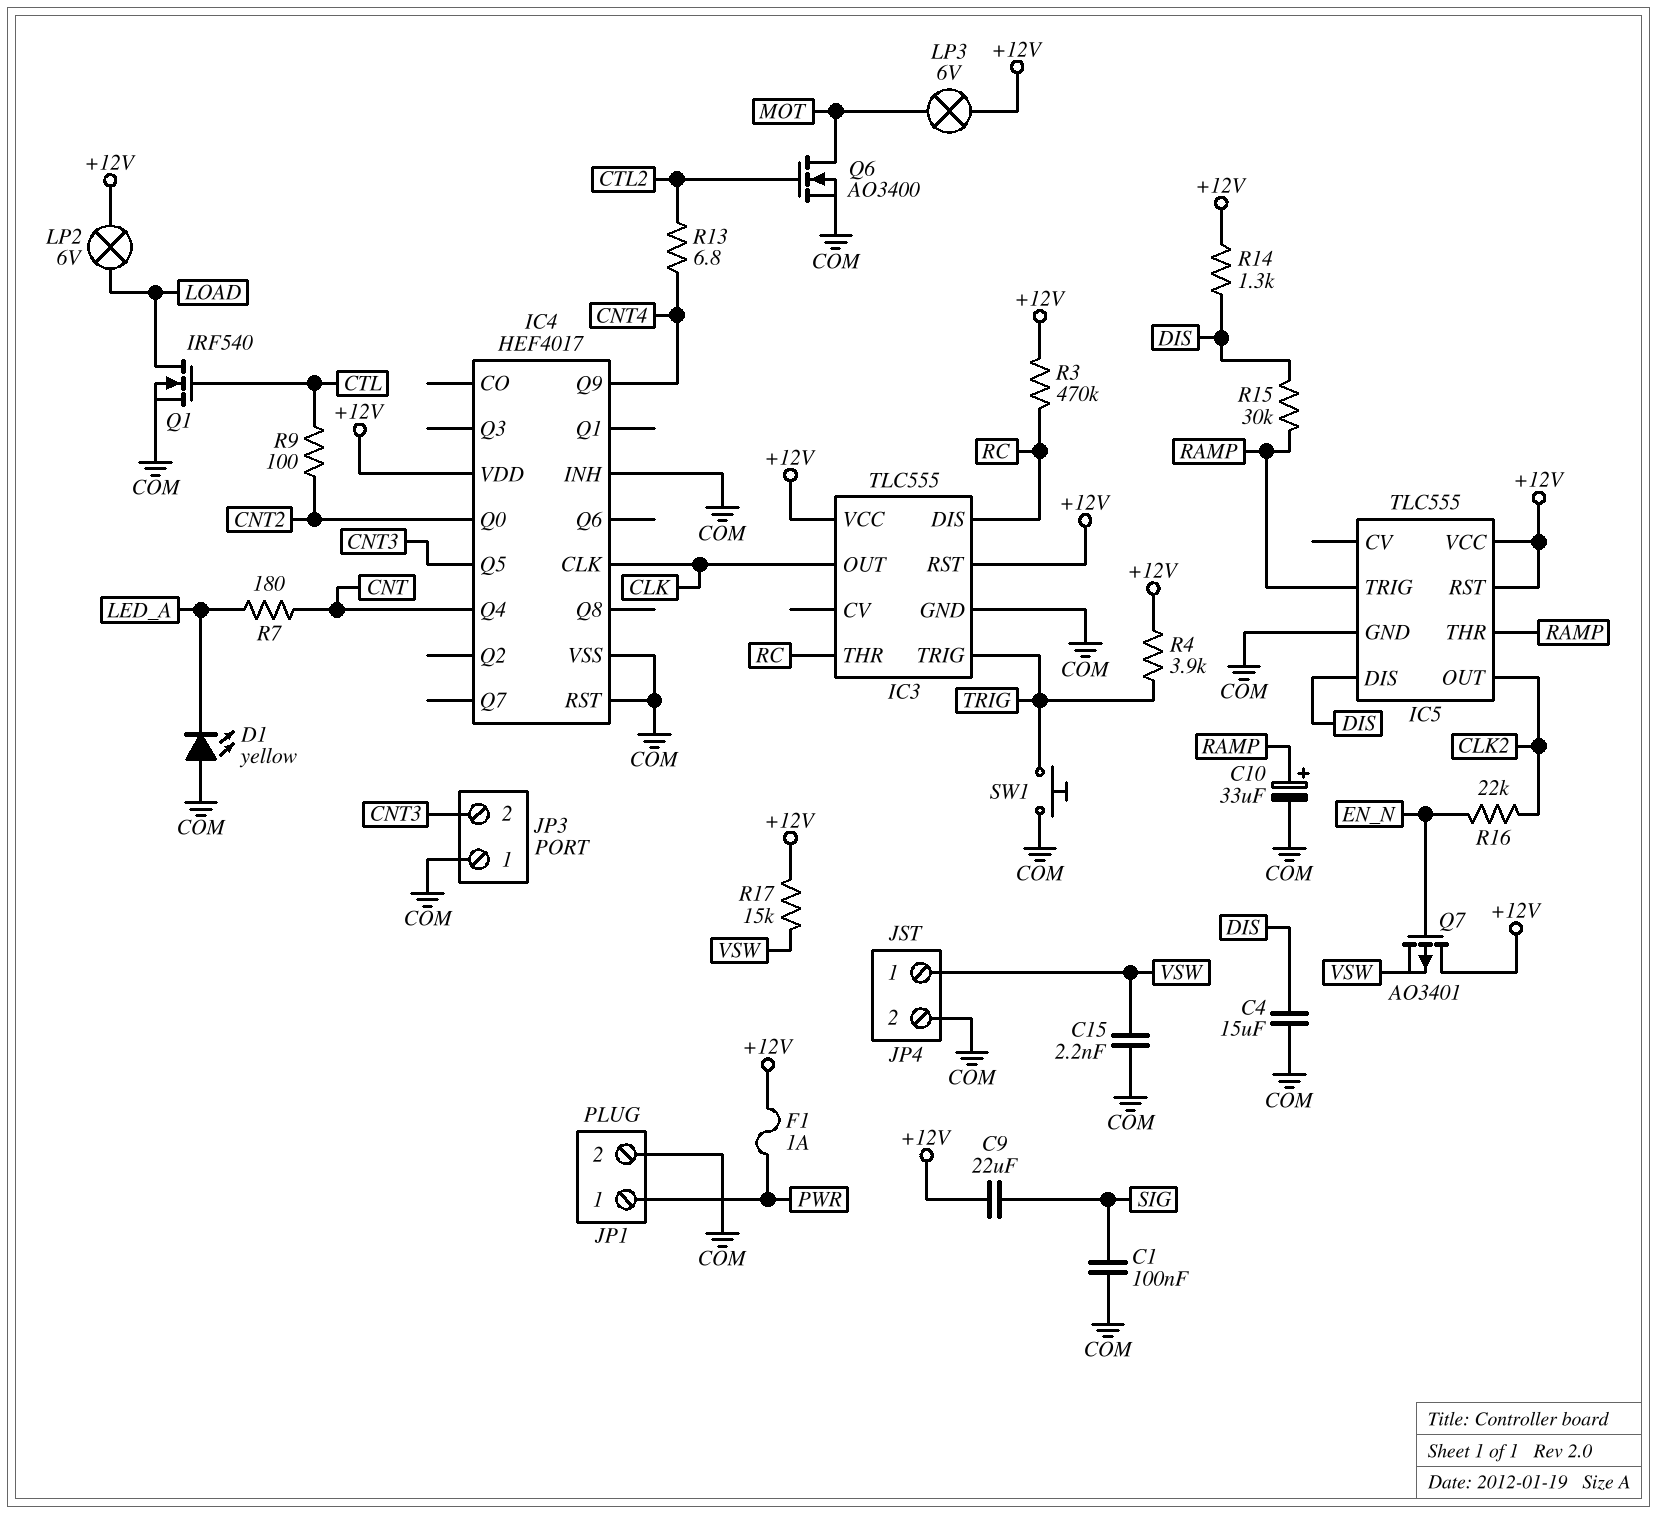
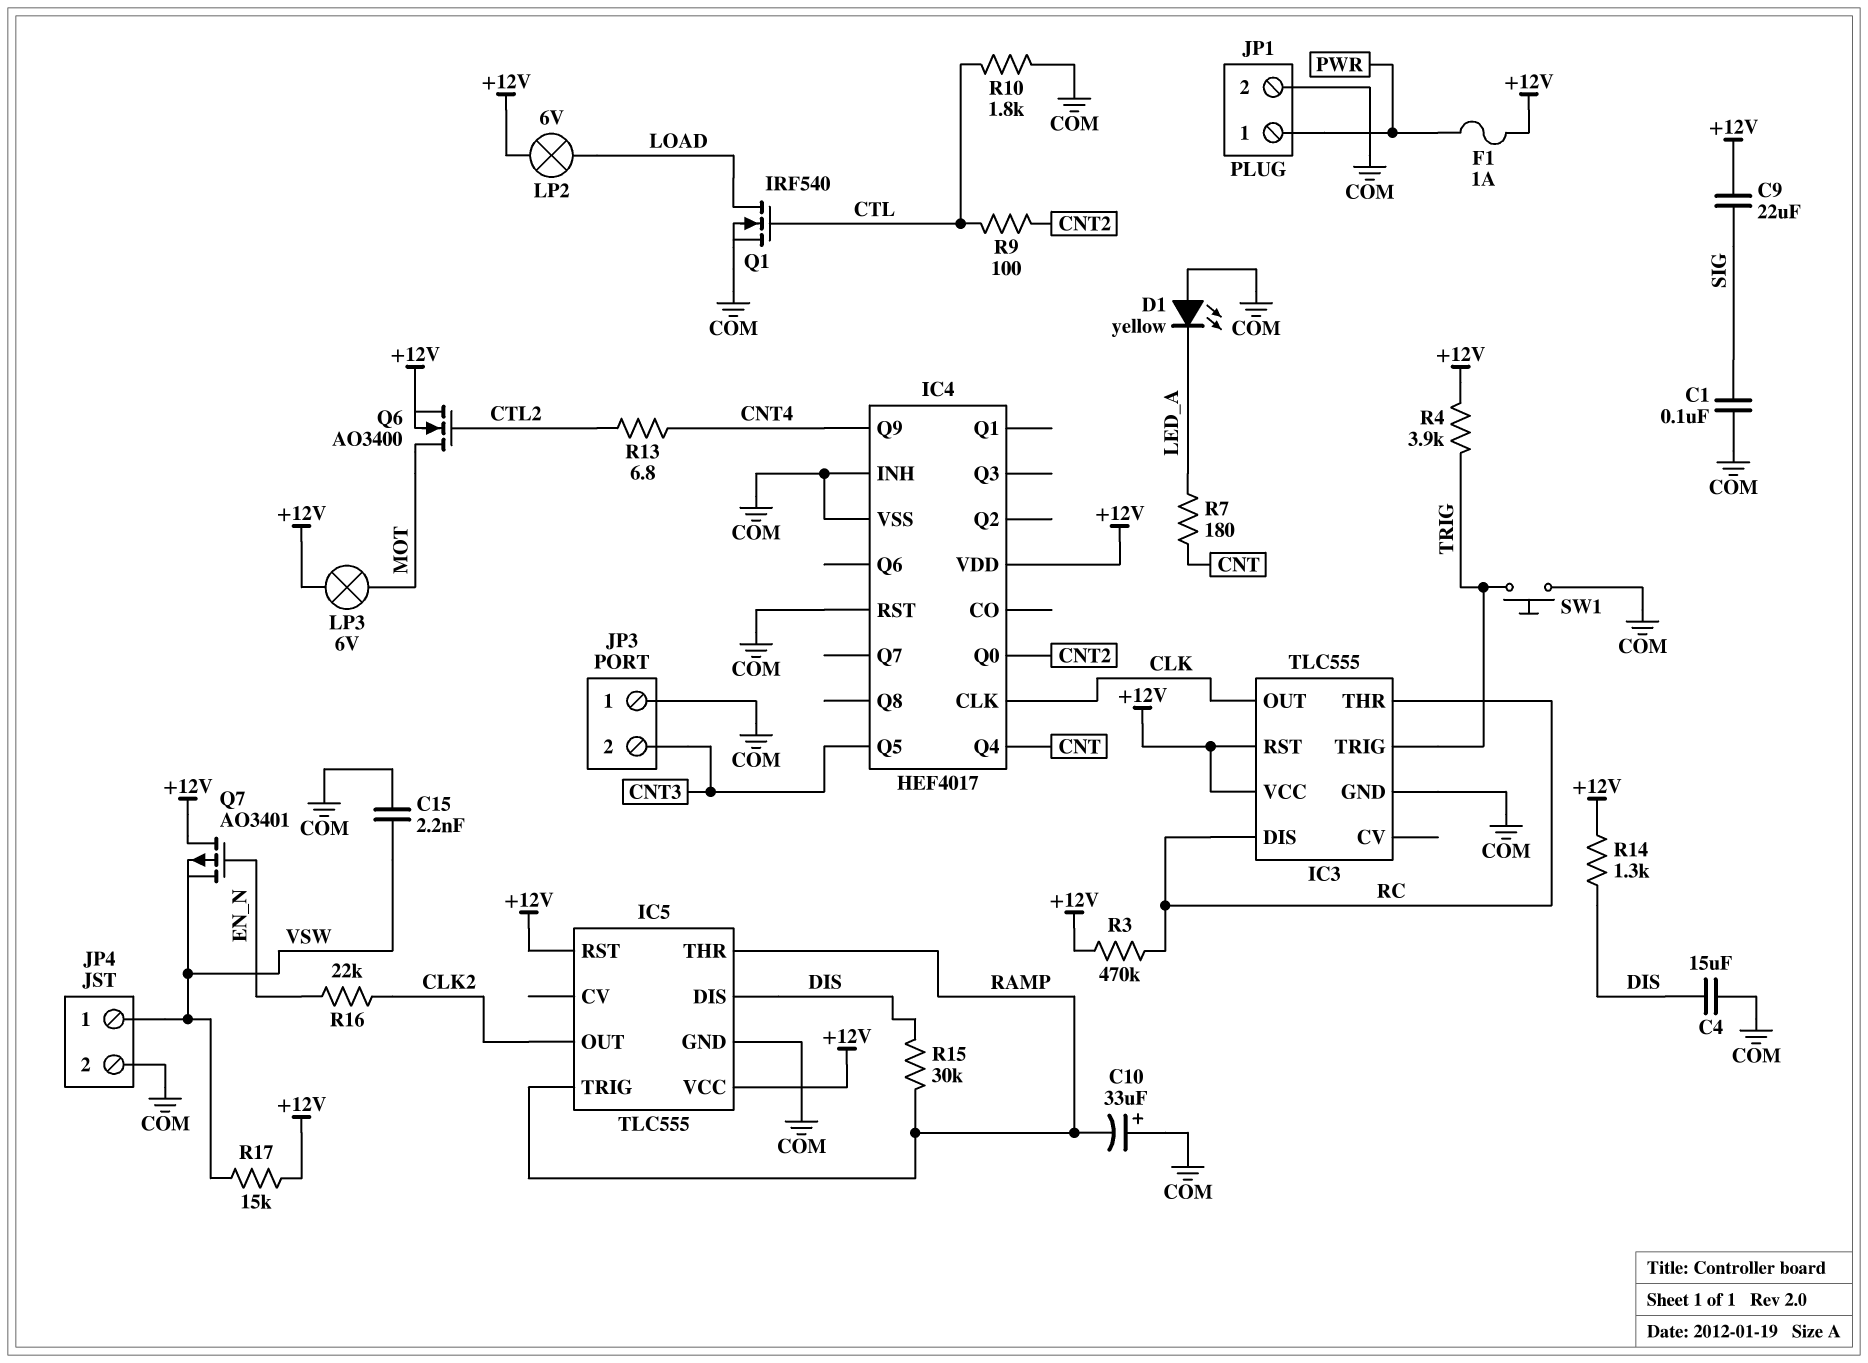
C10: 33uF (plus RAMP, minus COM) -> 33uF (plus COM, minus RAMP)
Q6: NMOS AO3400 (G CTL2, D MOT, S COM) -> NMOS AO3400 (G CTL2, D MOT, S +12V)
R10: none -> 1.8k (COM, CTL)

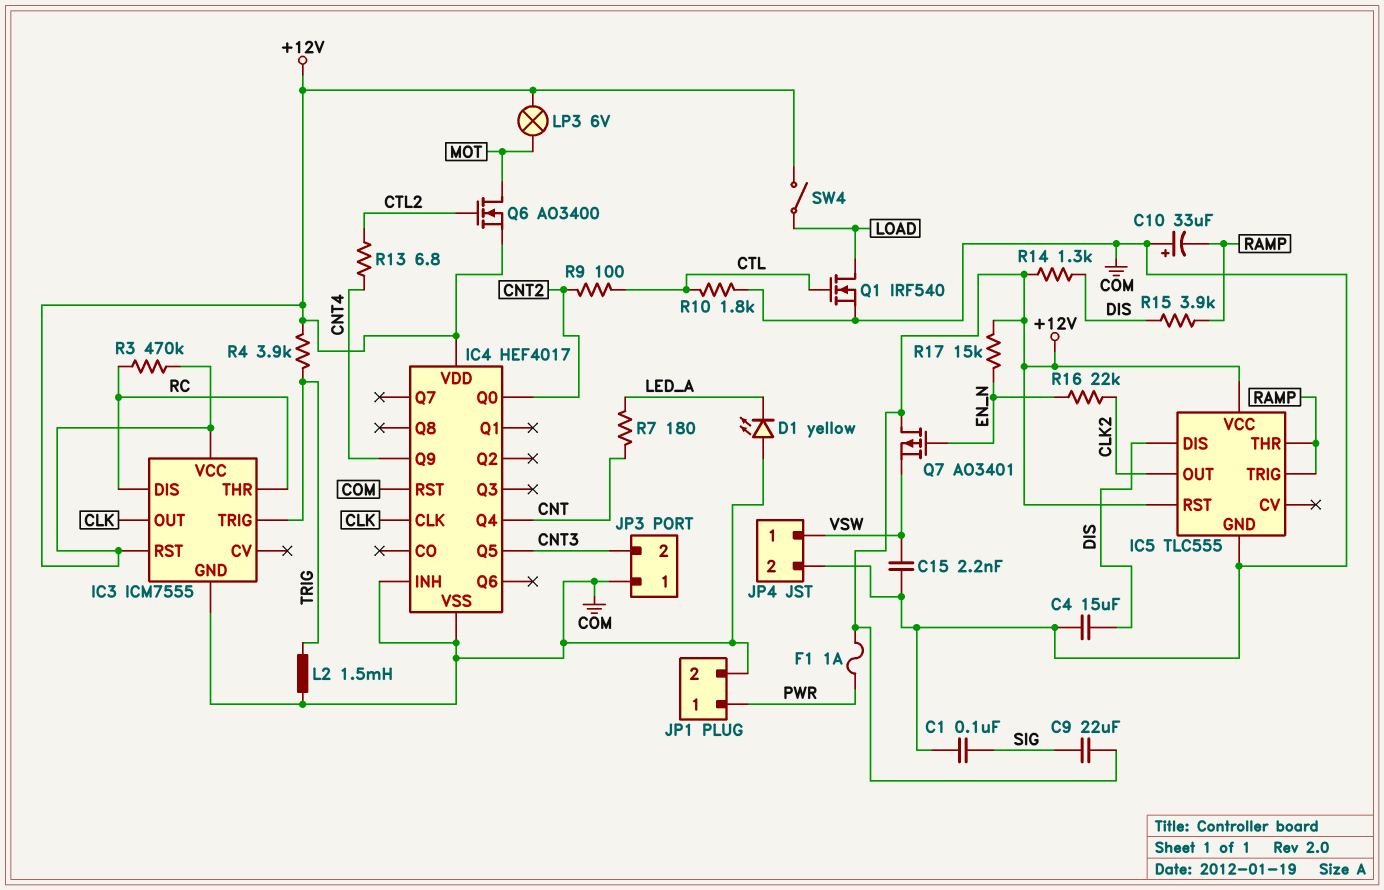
IC3: TLC555 -> ICM7555
L2: none -> 1.5mH (COM, TRIG)
LP2: lamp 6V (+12V, LOAD) -> none
R15: 30k (DIS, RAMP) -> 3.9k (DIS, RAMP)
R17: 15k (+12V, VSW) -> 15k (+12V, EN_N)
SW1: button (COM, TRIG) -> none
SW4: none -> switch (+12V, LOAD)

